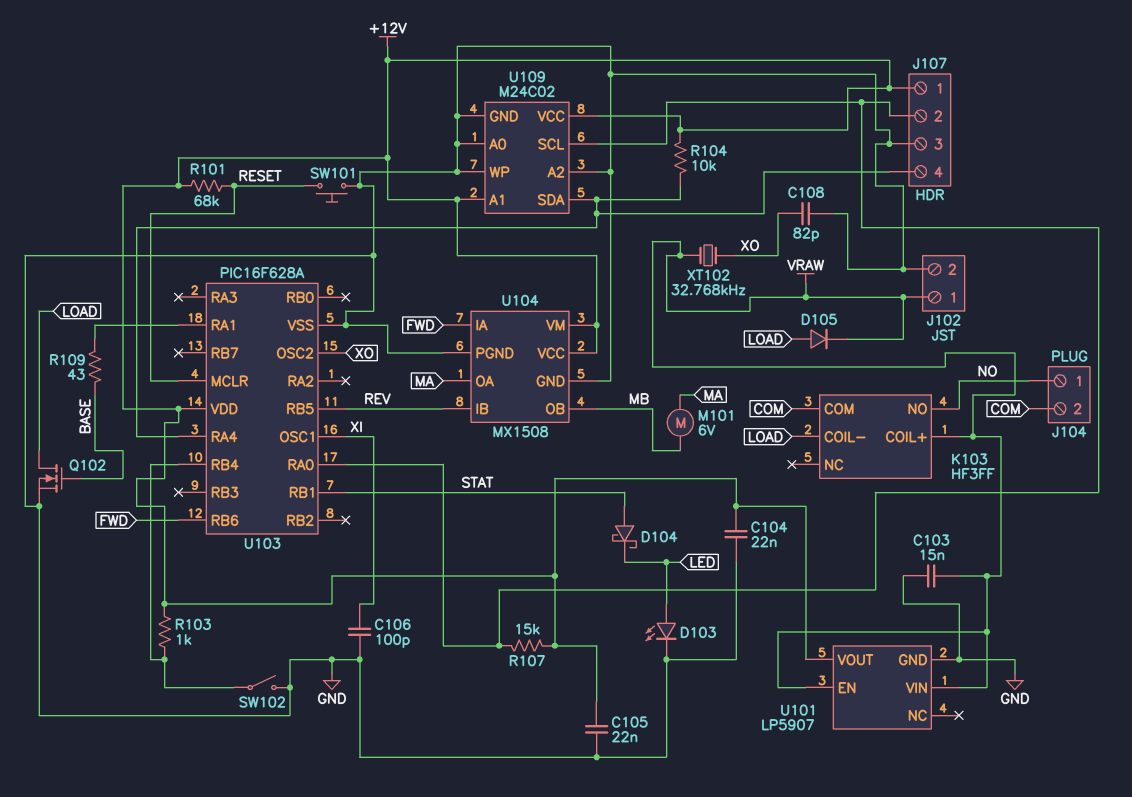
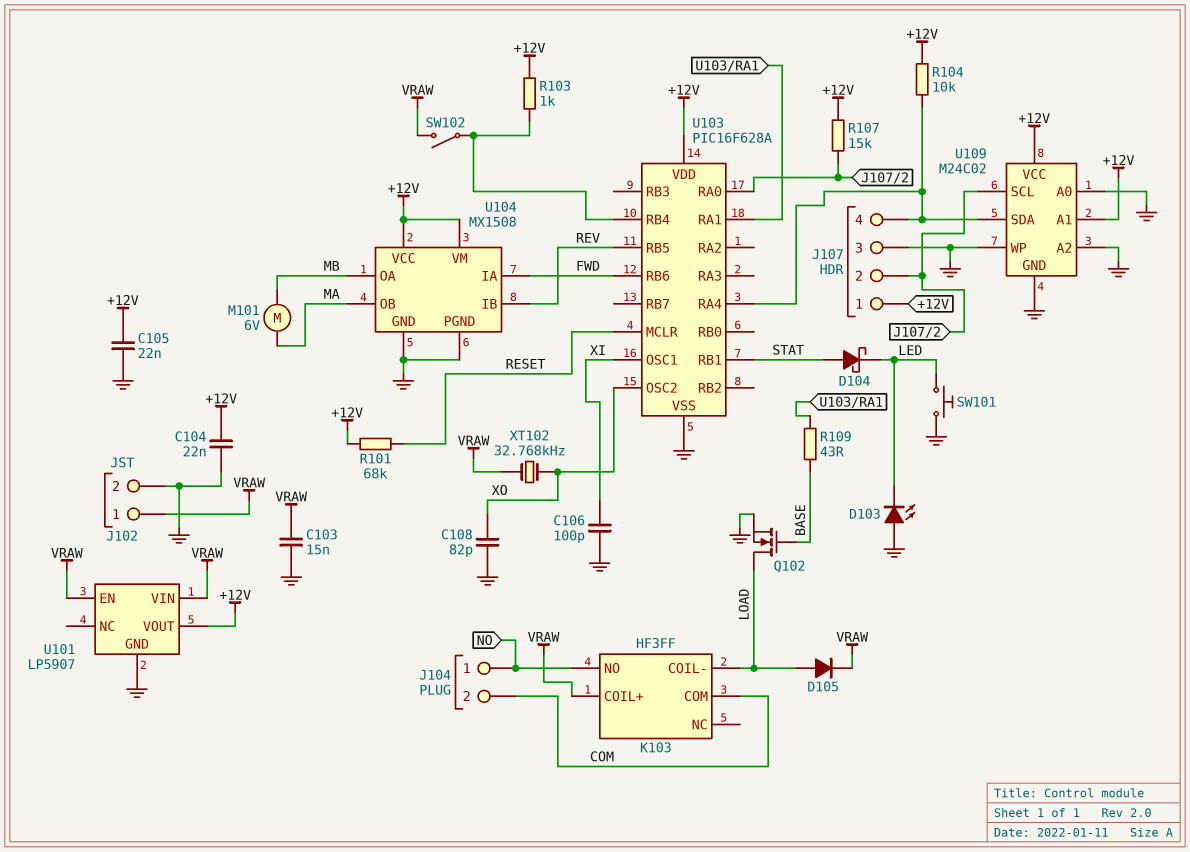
D103: LED (A LED, K GND) -> LED (A GND, K LED)
SW101: button (GND, RESET) -> button (GND, LED)
SW102: switch (GND, U103/RB4) -> switch (U103/RB4, VRAW)
U104 pin OA: MA -> MB
U104 pin OB: MB -> MA

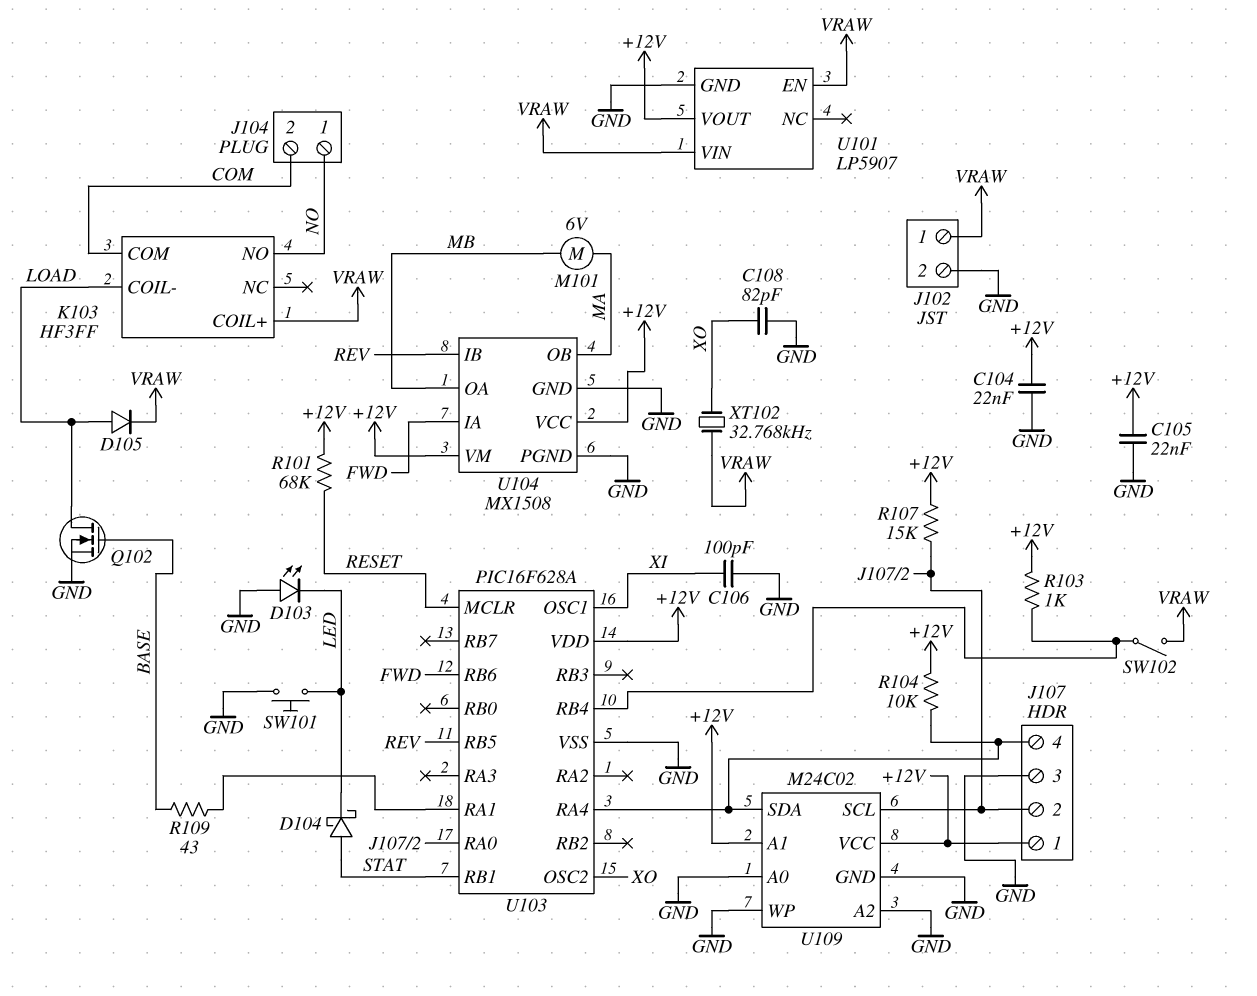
C103: 15nF (GND, VRAW) -> none

